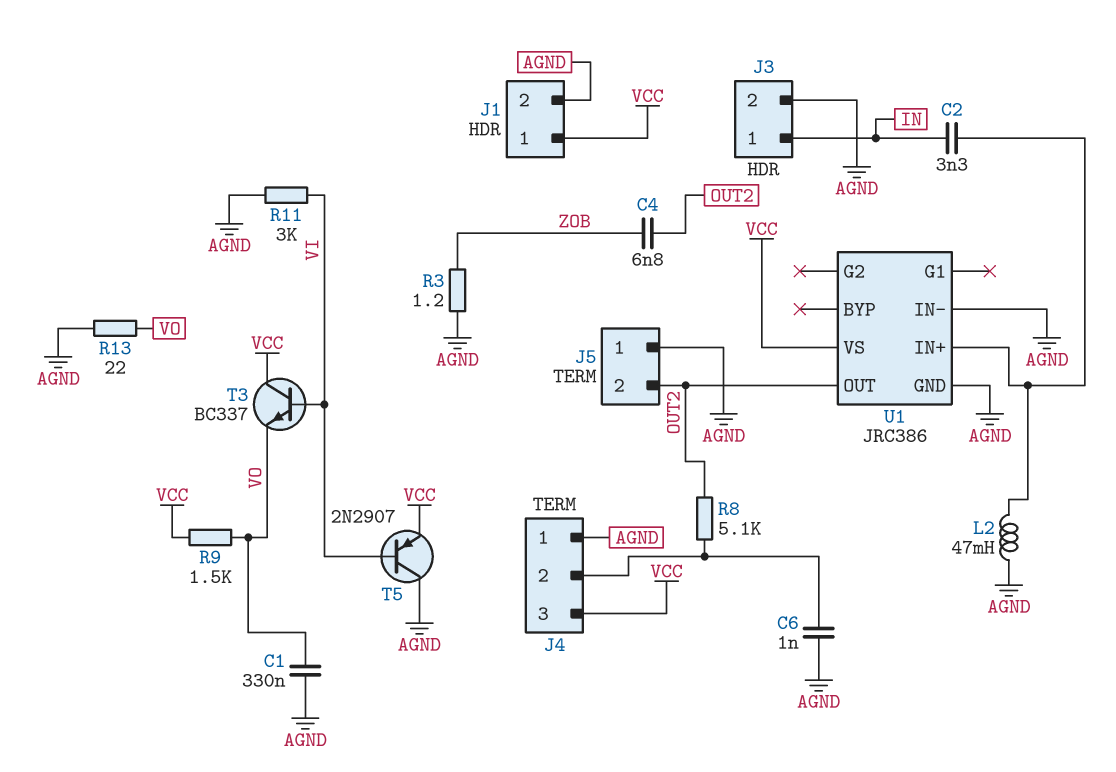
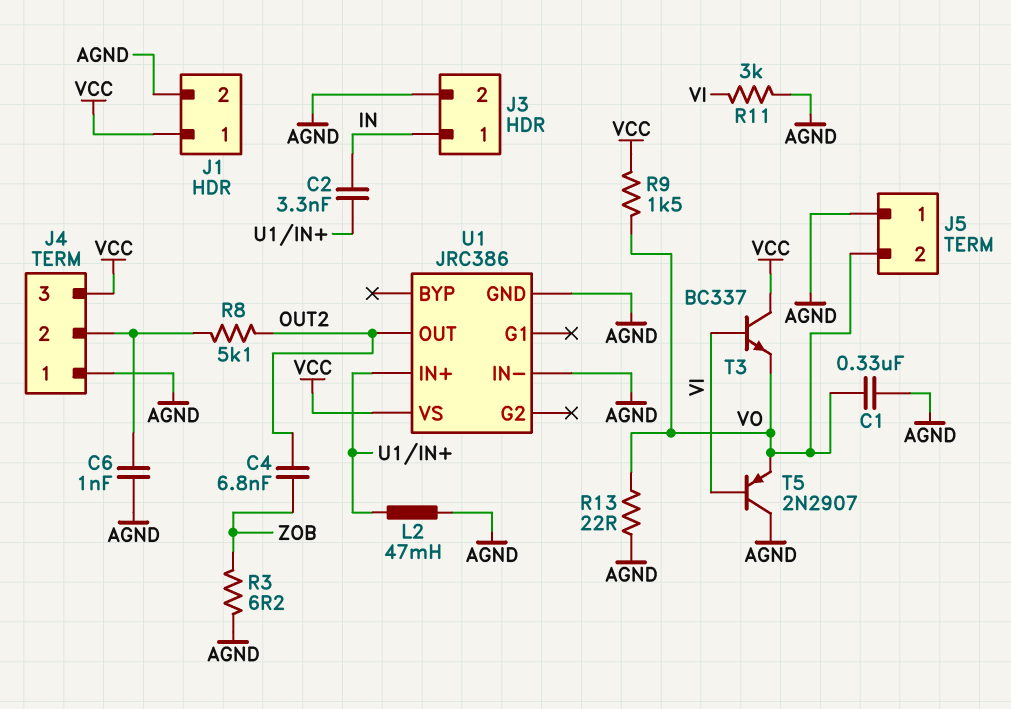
J5 pin 2: OUT2 -> VO
R3: 1.2 (AGND, ZOB) -> 6.2 (AGND, ZOB)
T5: PNP 2N2907 (B VI, C AGND, E VCC) -> PNP 2N2907 (B VI, C AGND, E VO)

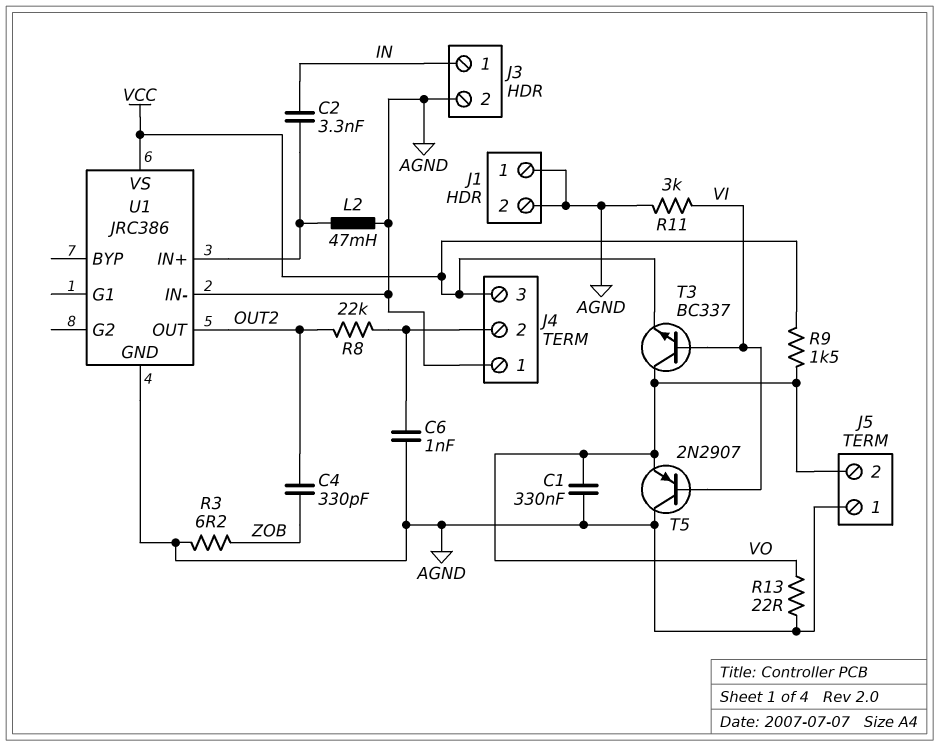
C4: 6.8nF (OUT2, ZOB) -> 330pF (OUT2, ZOB)
J1 pin 1: VCC -> AGND
R8: 5.1k (J4/2, OUT2) -> 22k (J4/2, OUT2)
T3: NPN BC337 (B VI, C VCC, E VO) -> NPN BC337 (B VI, C VO, E VCC)

